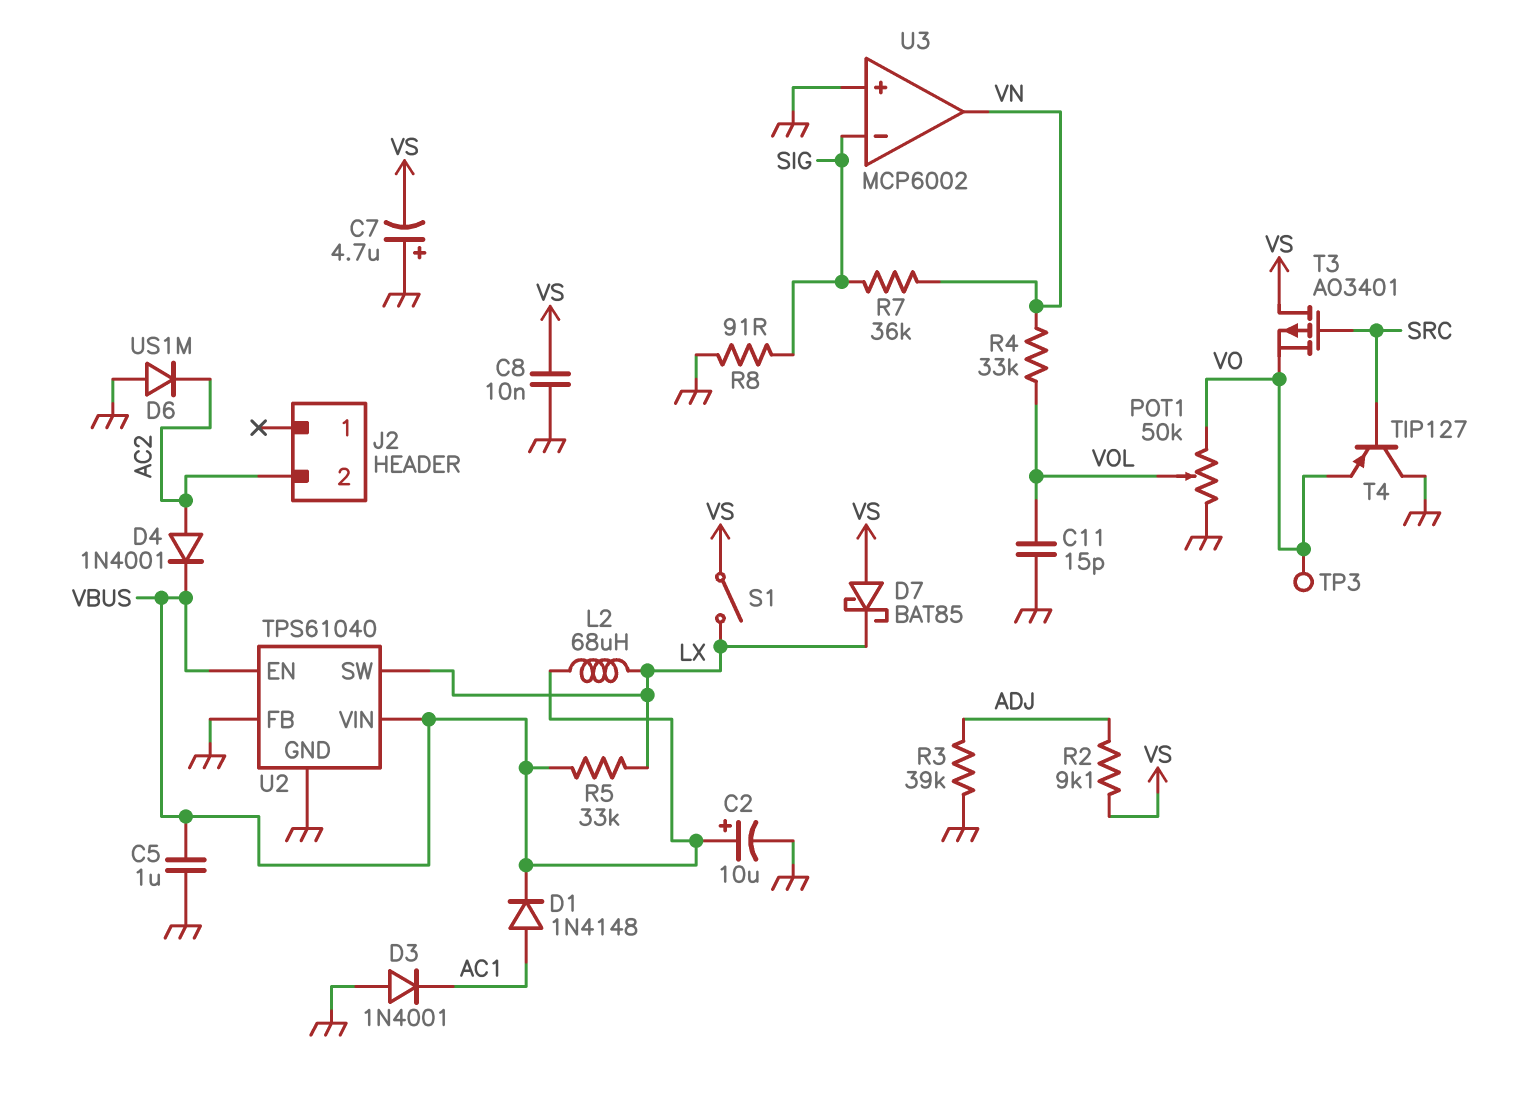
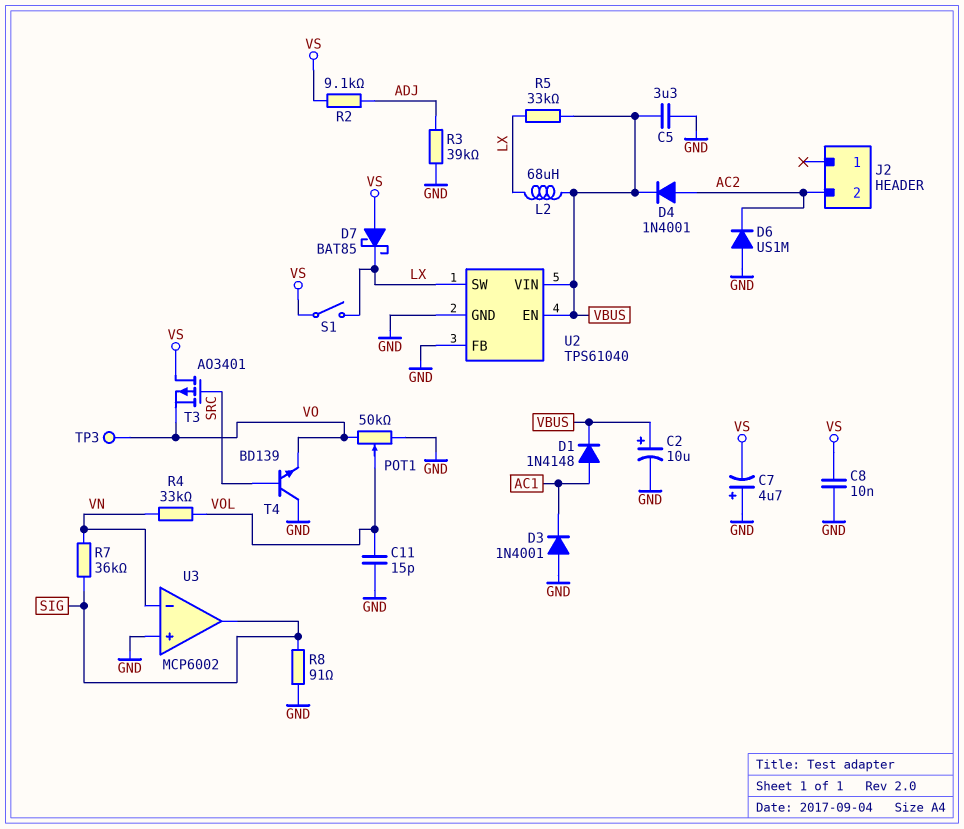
C5: 1uF (GND, VBUS) -> 3.3uF (GND, VBUS)
T4: PNP TIP127 (B SRC, C GND, E VO) -> NPN BD139 (B SRC, C GND, E VO)
U3 pin in-: SIG -> VN
U3 pin out: VN -> SIG

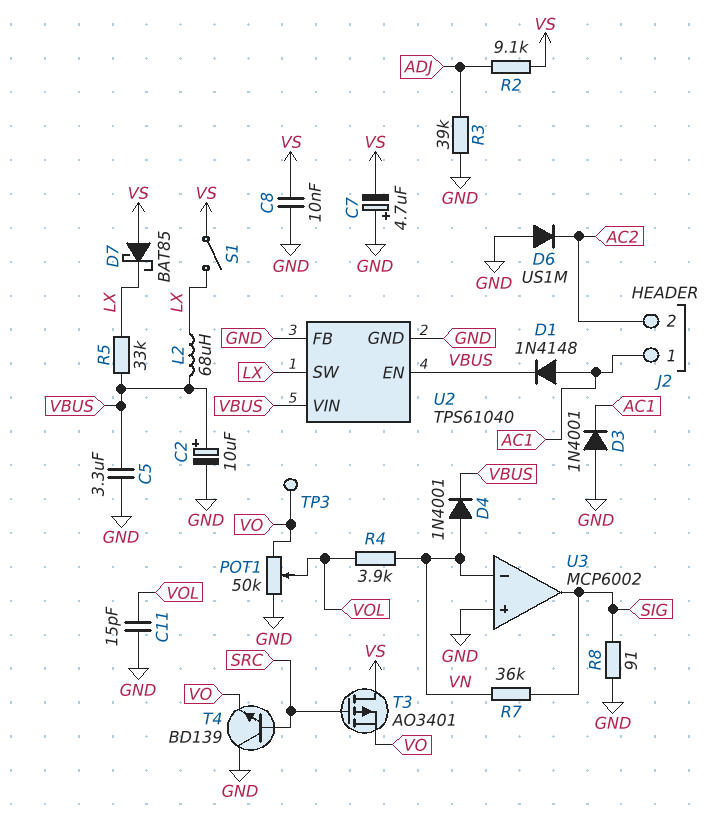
D4: diode 1N4001 (A AC2, K VBUS) -> diode 1N4001 (A VN, K VBUS)
J2 pin 1: none -> AC1
R4: 33k (VN, VOL) -> 3.9k (VN, VOL)

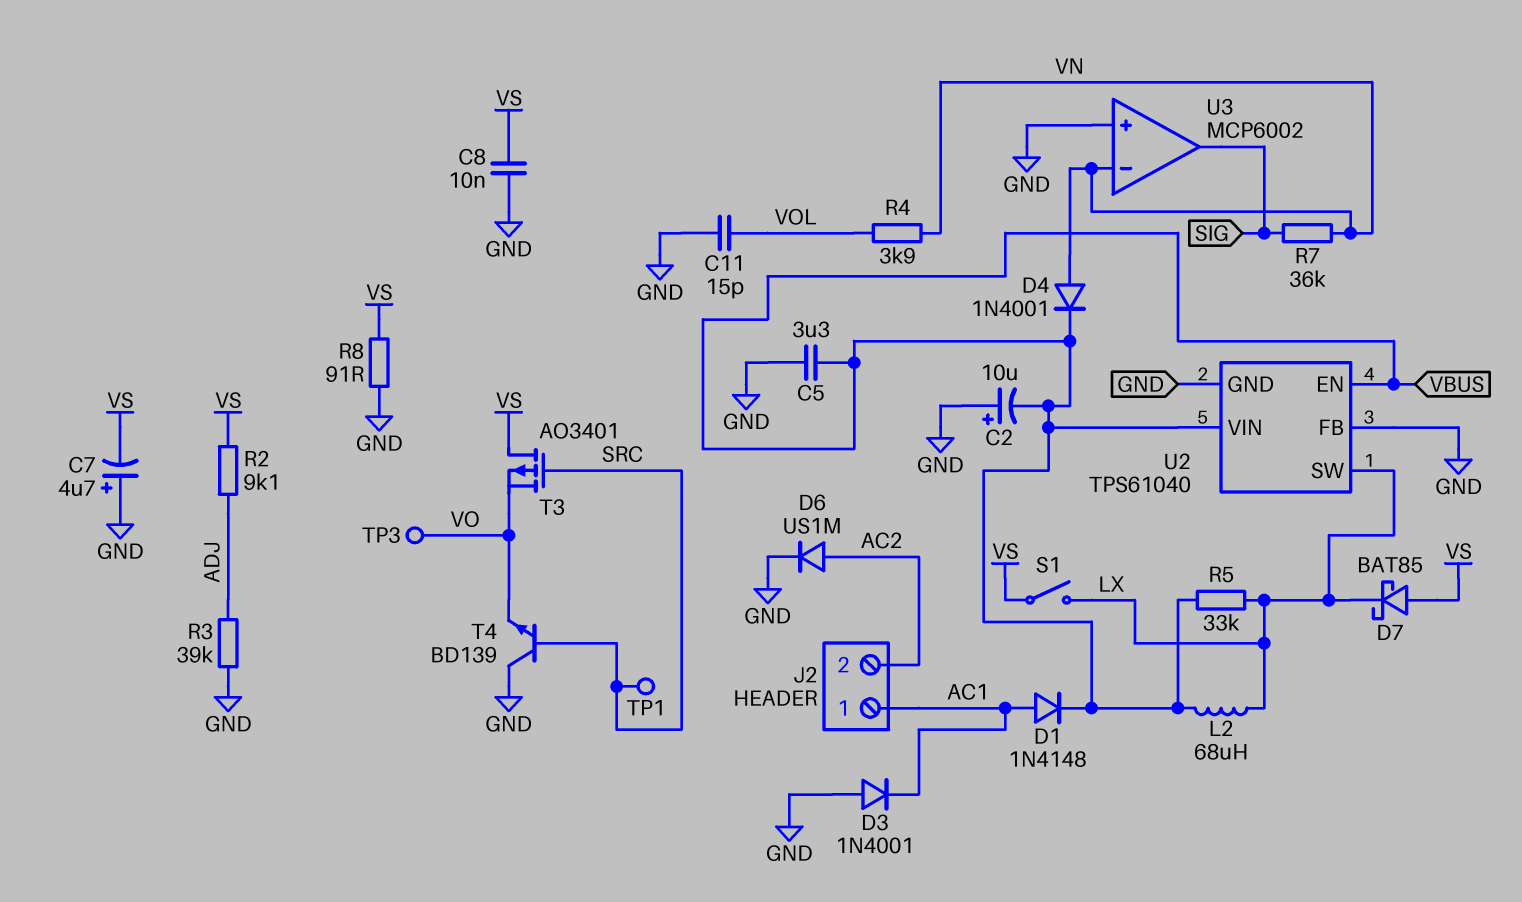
C2: 10uF (plus VBUS, minus GND) -> 10uF (plus GND, minus VBUS)
D6: diode US1M (A GND, K AC2) -> diode US1M (A AC2, K GND)
POT1: 50k (GND, VO, wiper VOL) -> none
R8: 91 (GND, SIG) -> 91 (GND, VS)
TP1: none -> test point (SRC)

